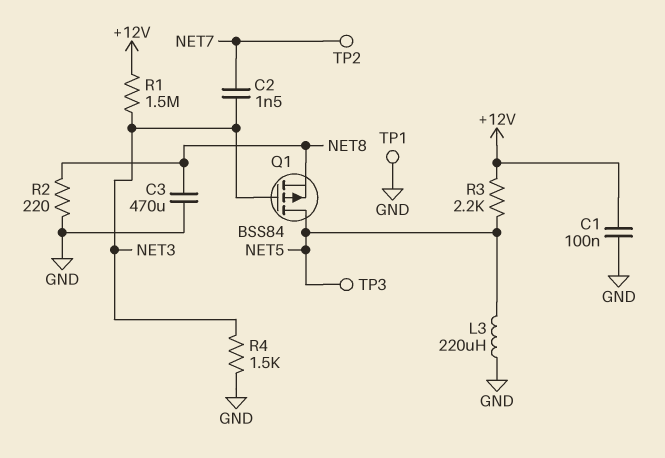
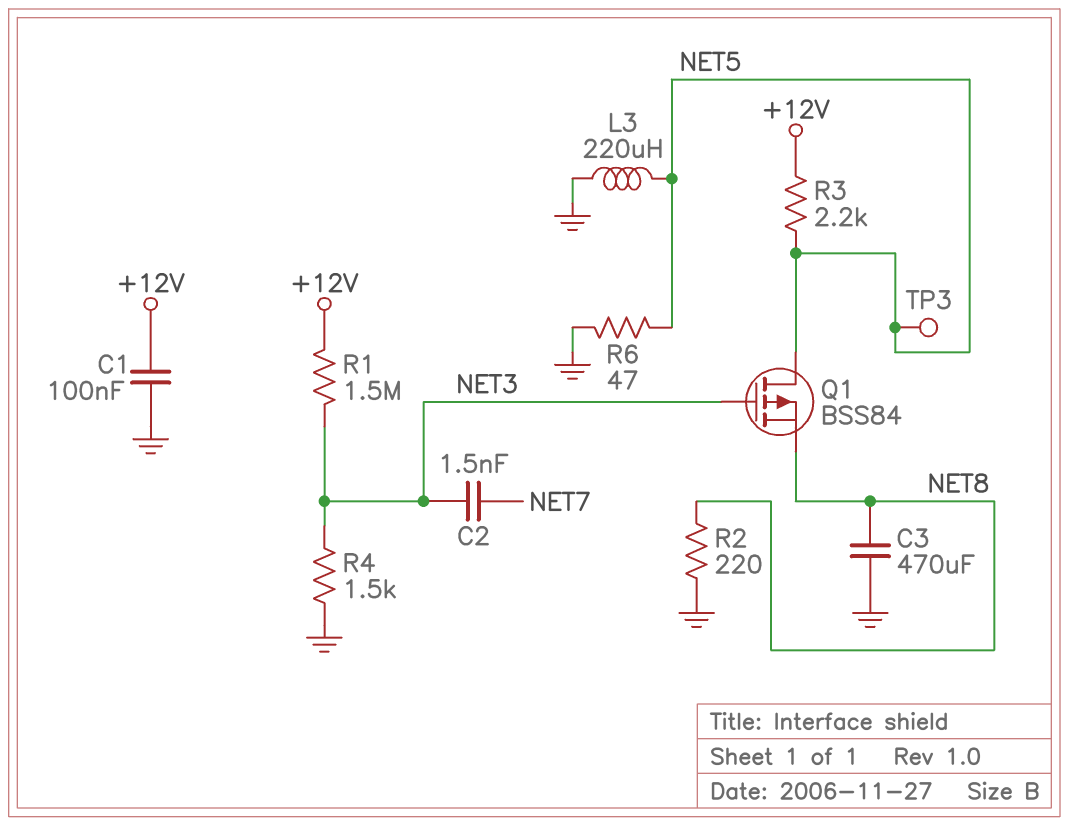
R6: none -> 47 (GND, NET5)
TP1: test point (GND) -> none
TP2: test point (NET7) -> none

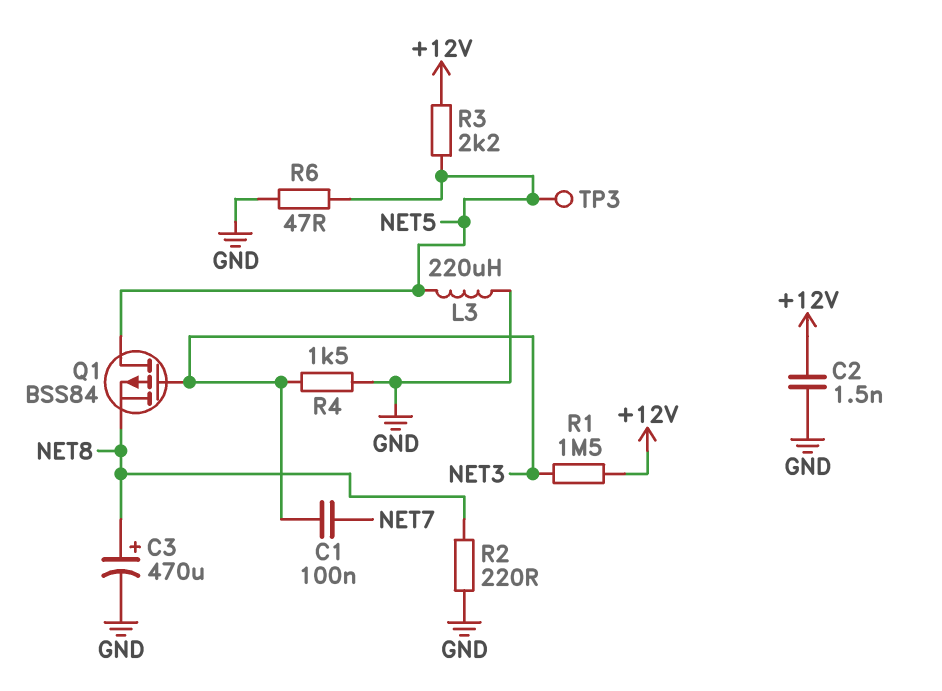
C1: 100nF (+12V, GND) -> 100nF (NET3, NET7)
C2: 1.5nF (NET3, NET7) -> 1.5nF (+12V, GND)
C3: 470uF (GND, NET8) -> 470uF (plus NET8, minus GND)

